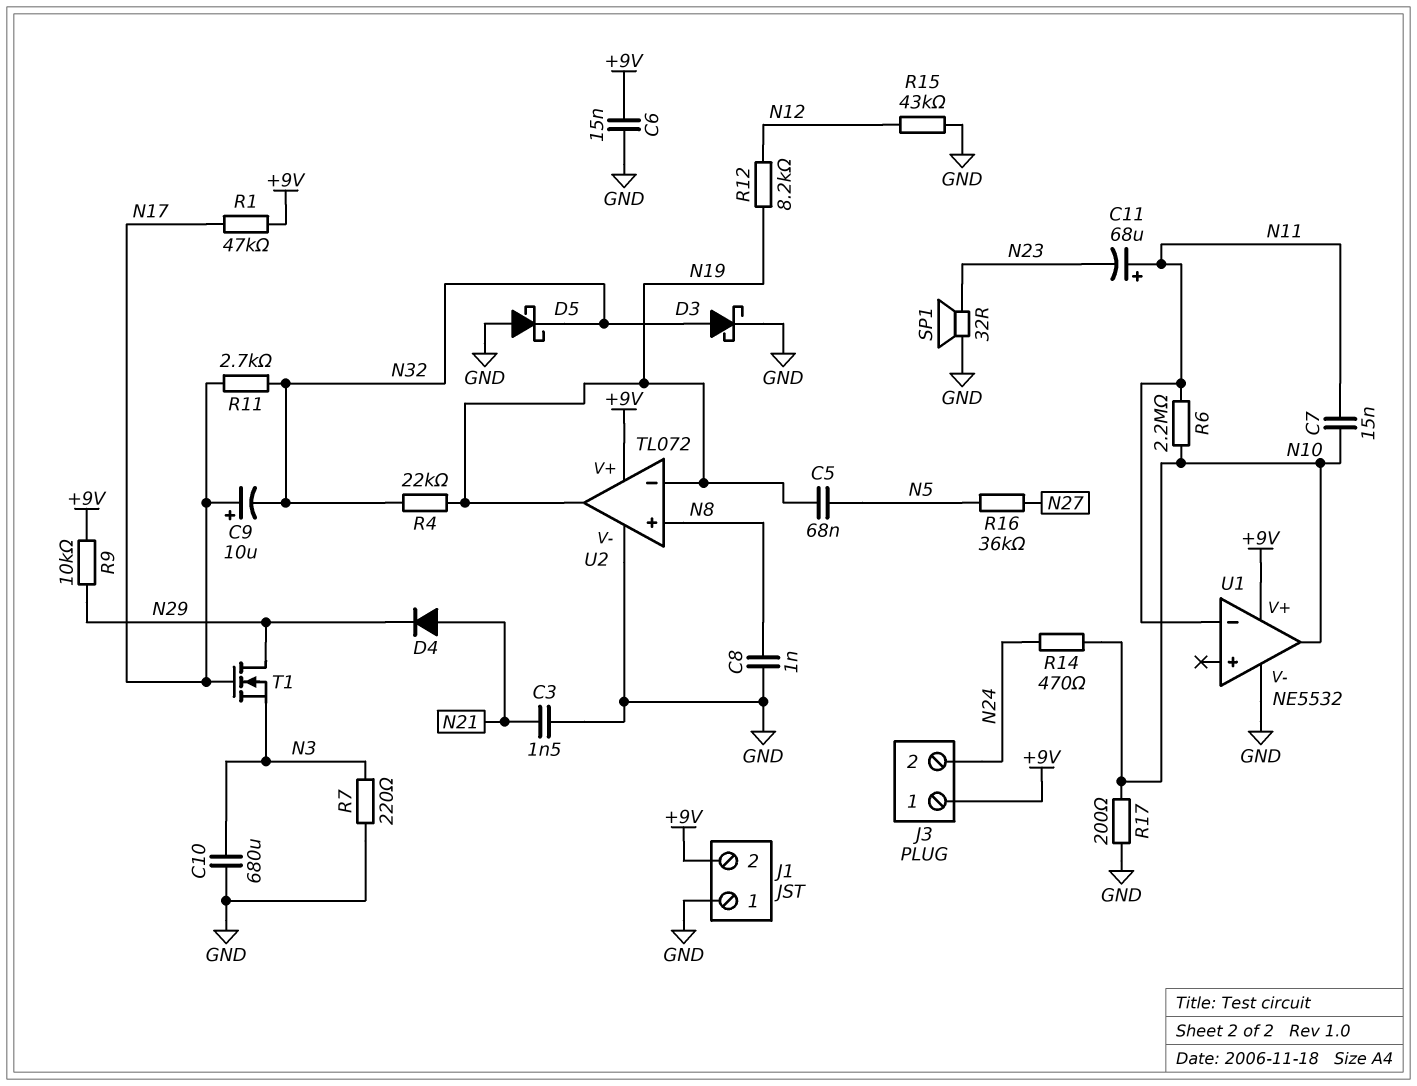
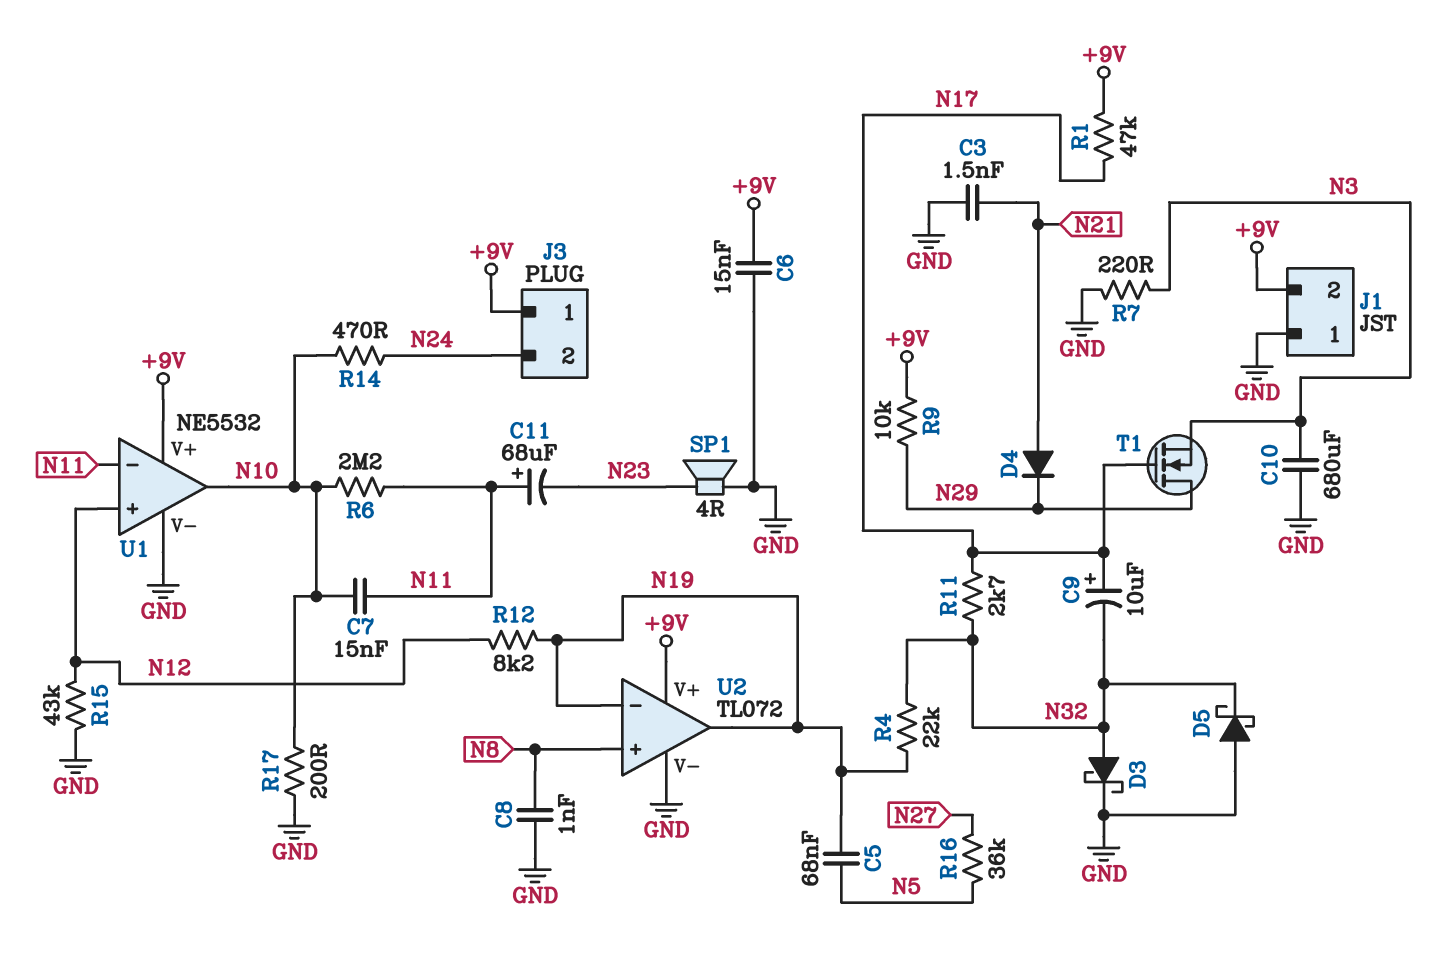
SP1: speaker 32R (GND, N23) -> speaker 4R (GND, N23)
U1 pin in+: none -> N12

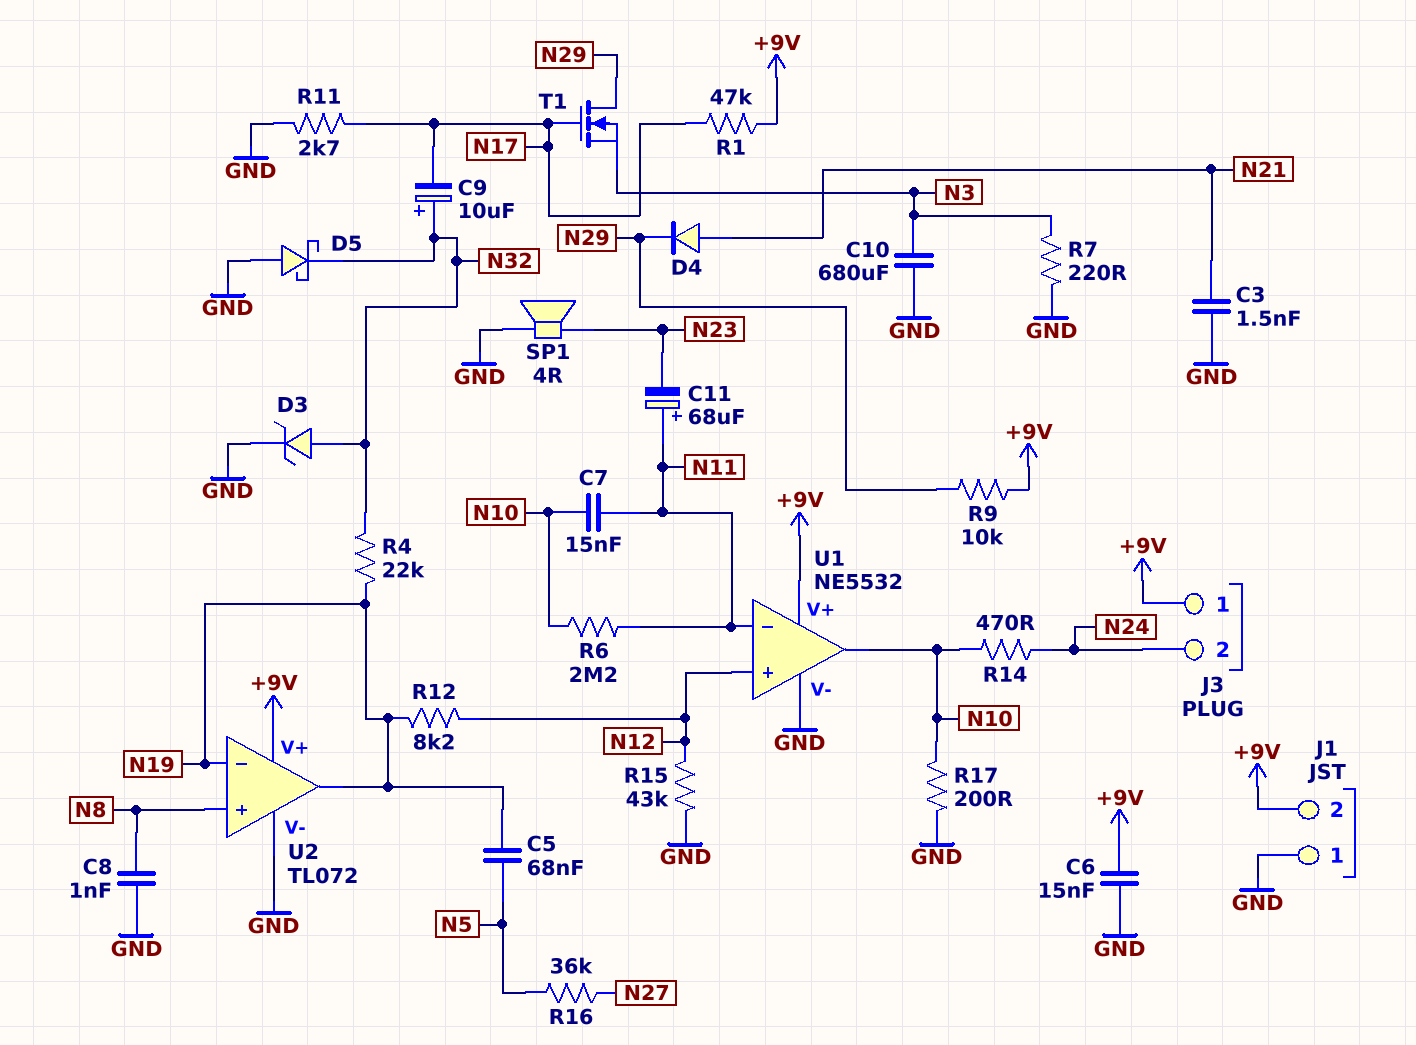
C9: 10uF (plus N17, minus N32) -> 10uF (plus N32, minus N17)
D3: schottky (A N32, K GND) -> zener (A N32, K GND)
R11: 2.7k (N17, N32) -> 2.7k (GND, N17)

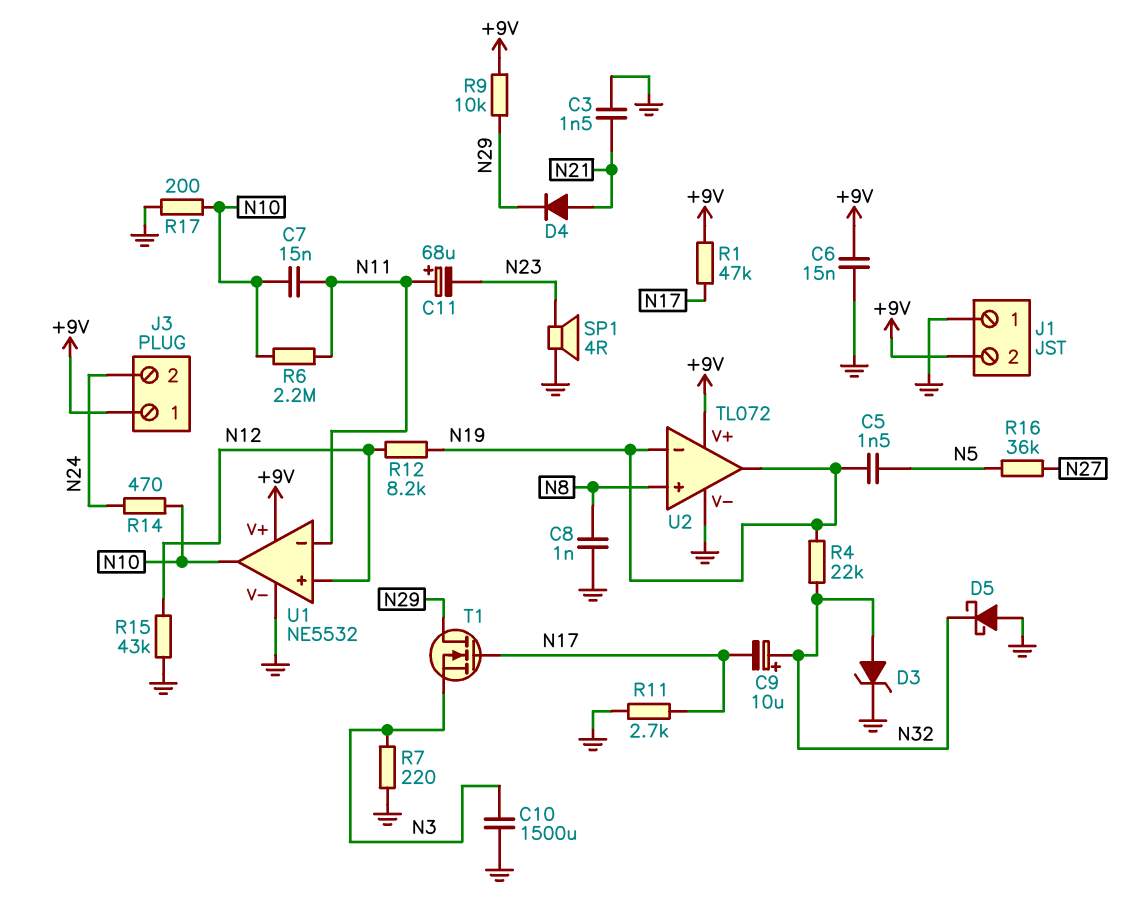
C5: 68nF (N5, N19) -> 1.5nF (N5, N19)
C10: 680uF (GND, N3) -> 1500uF (GND, N3)

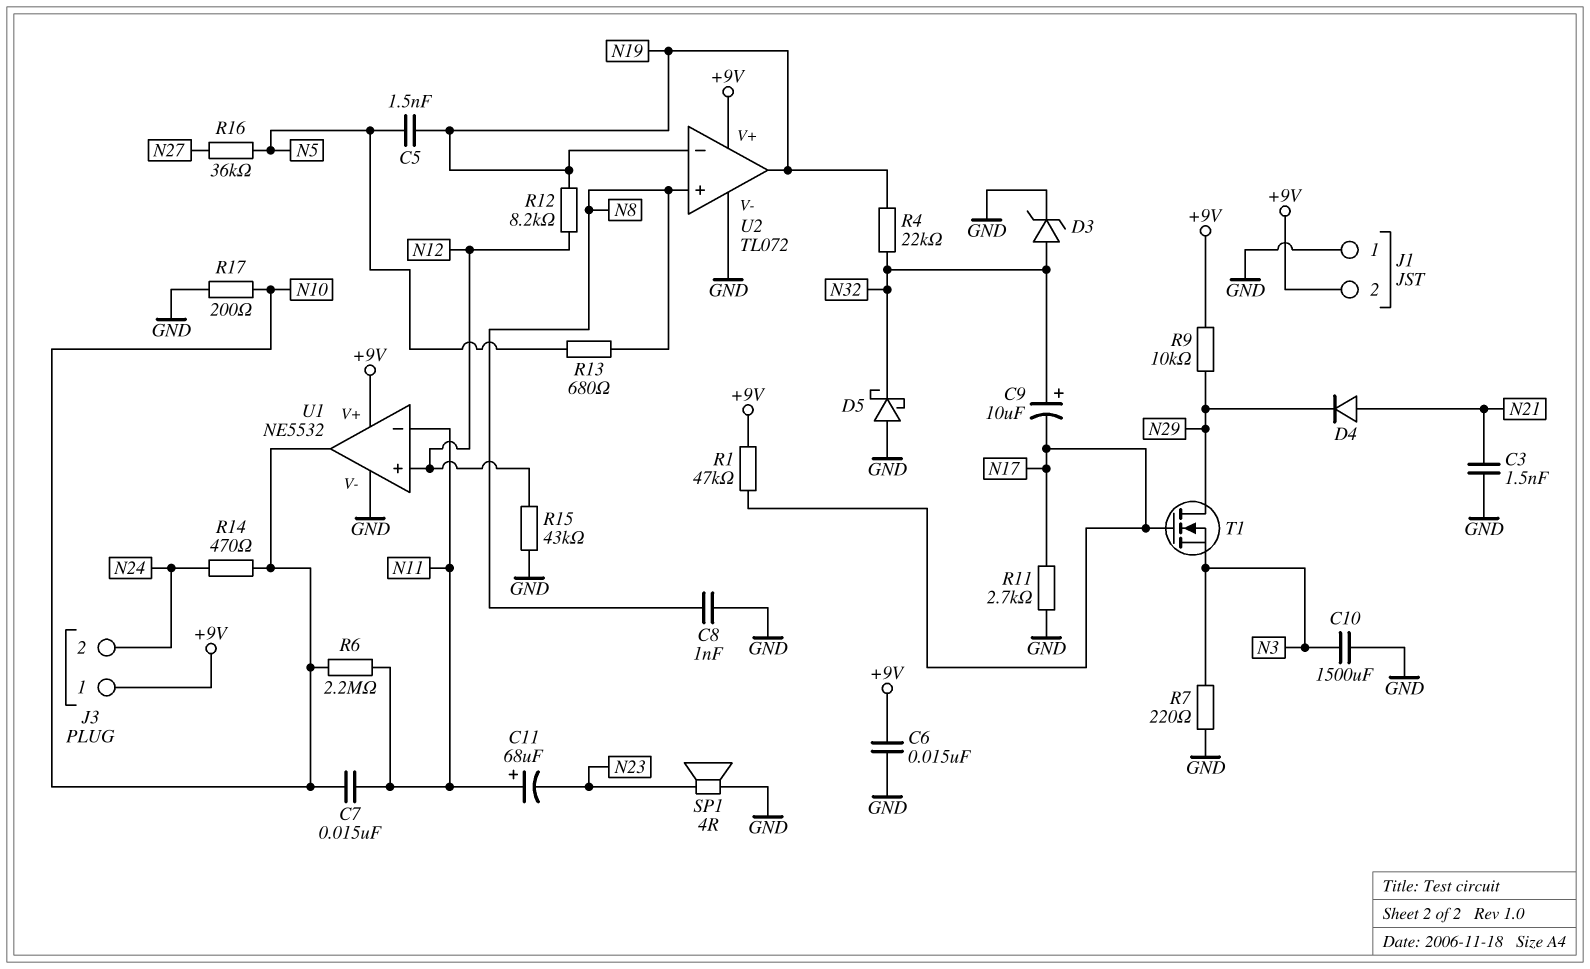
R13: none -> 680 (N5, N8)

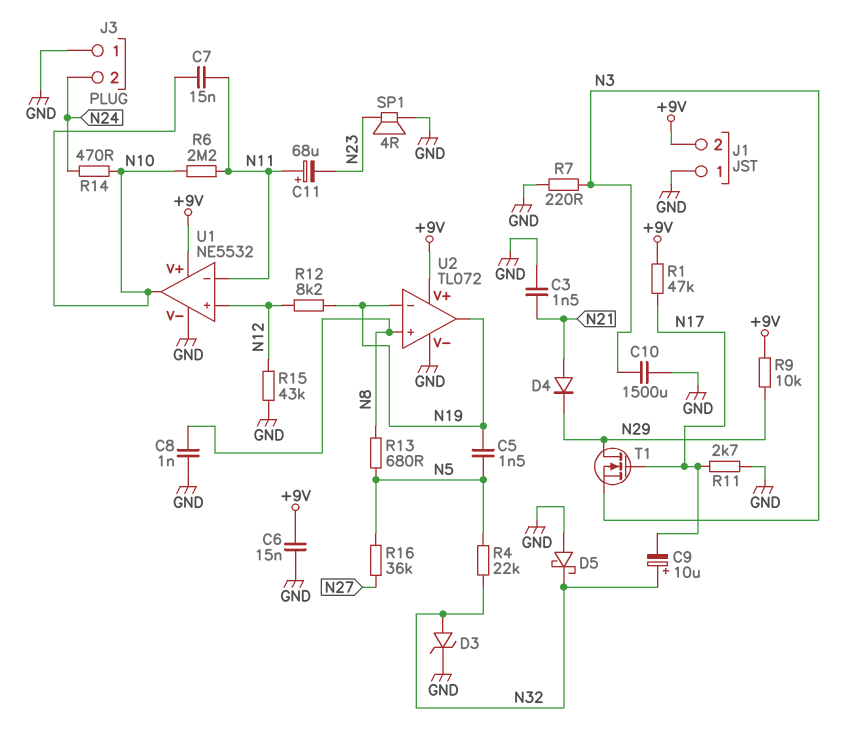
J3 pin 1: +9V -> GND
R4: 22k (N19, N32) -> 22k (N5, N32)
R17: 200 (GND, N10) -> none

